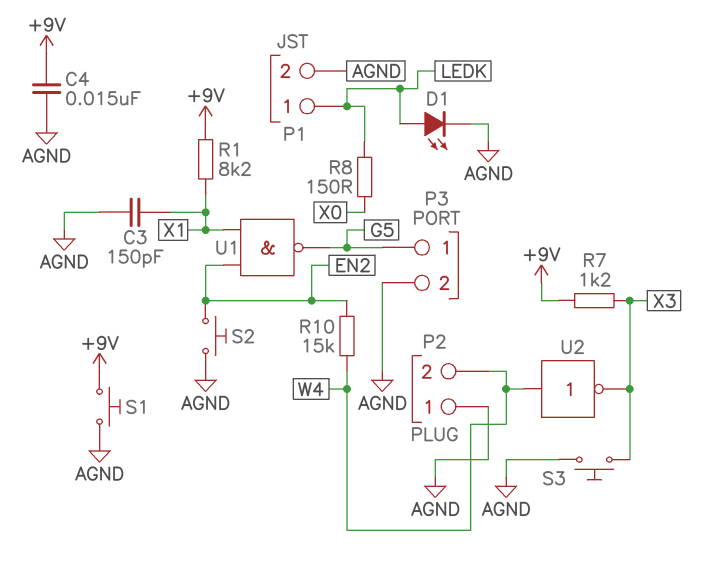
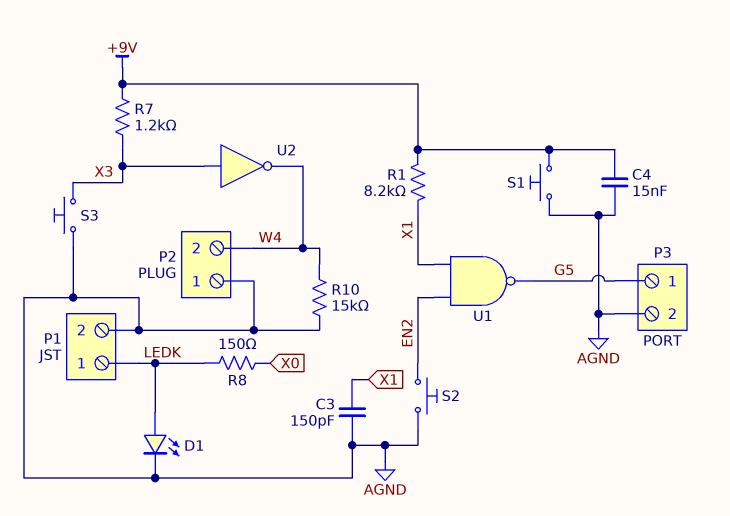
R10: 15k (EN2, W4) -> 15k (AGND, W4)
U2: NOT (in W4, out X3) -> NOT (in X3, out W4)

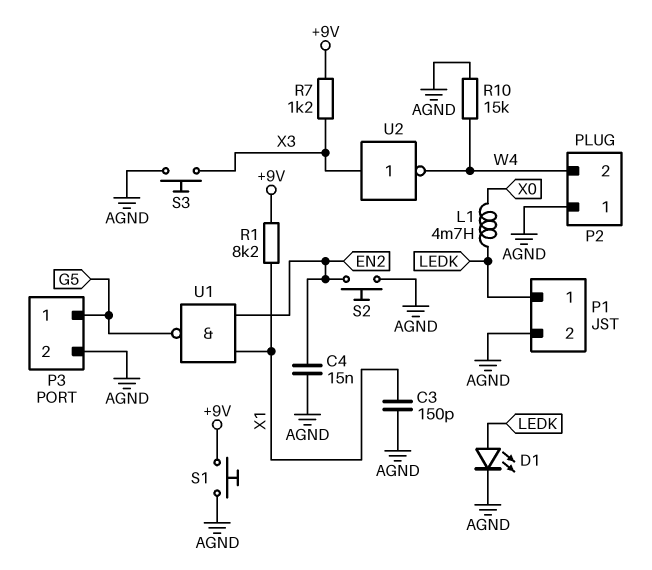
C4: 15nF (+9V, AGND) -> 15nF (AGND, EN2)
L1: none -> 4.7mH (LEDK, X0)
R8: 150 (LEDK, X0) -> none

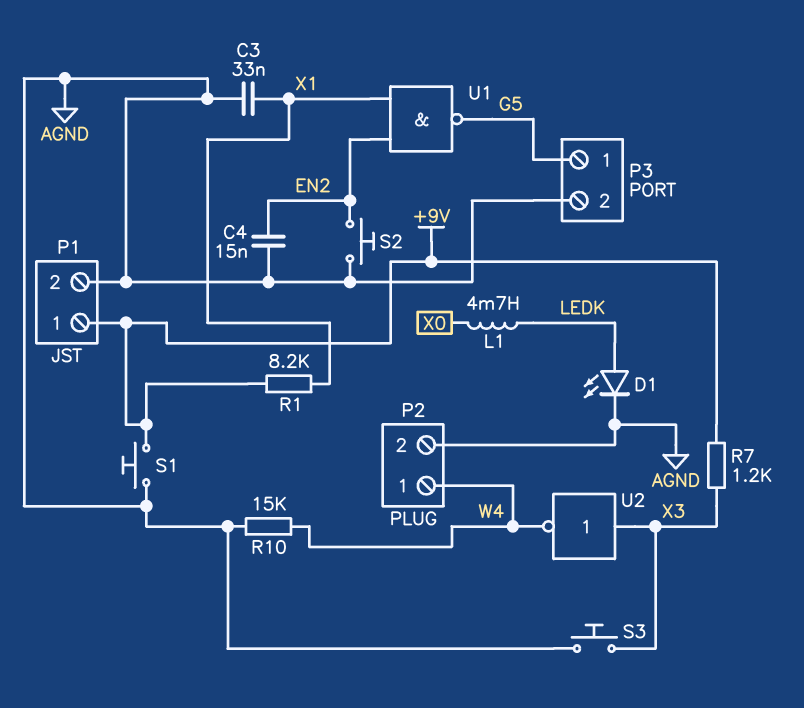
C3: 150pF (AGND, X1) -> 33nF (AGND, X1)
P1 pin 1: LEDK -> +9V
P2 pin 1: AGND -> W4
P2 pin 2: W4 -> AGND

